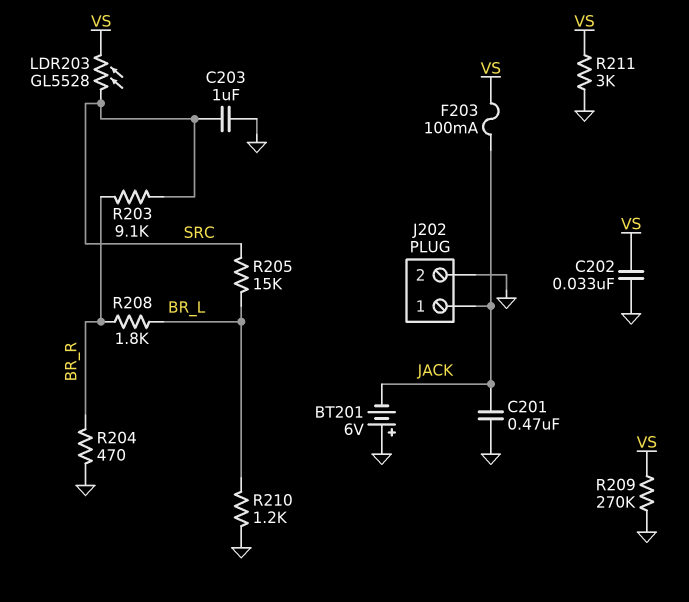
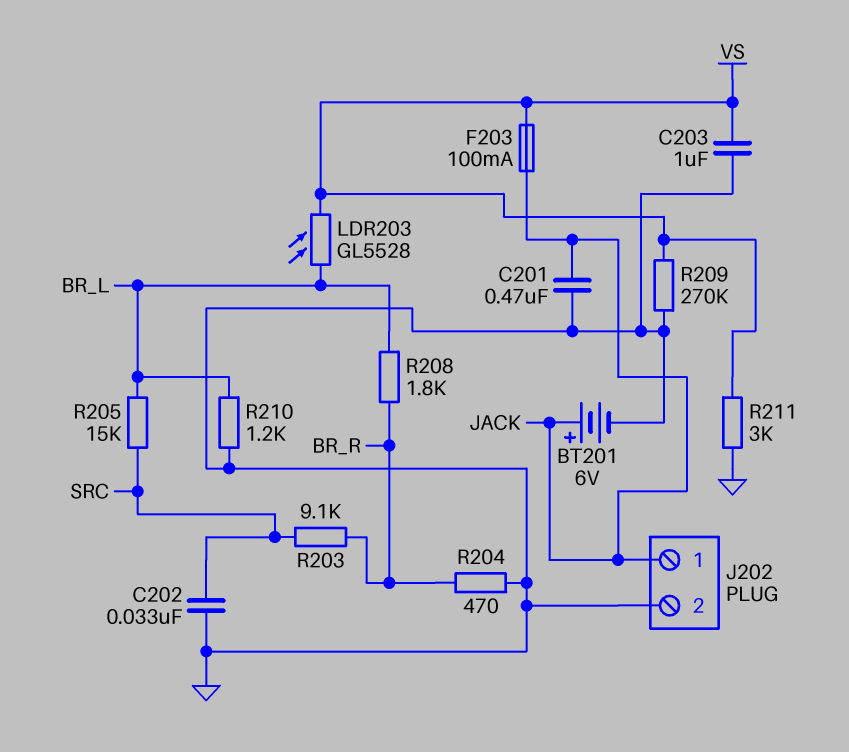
BT201: 6V (plus GND, minus JACK) -> 6V (plus JACK, minus GND)
C202: 33nF (GND, VS) -> 33nF (GND, SRC)
C203: 1uF (GND, SRC) -> 1uF (GND, VS)
LDR203: GL5528 (SRC, VS) -> GL5528 (BR_L, VS)

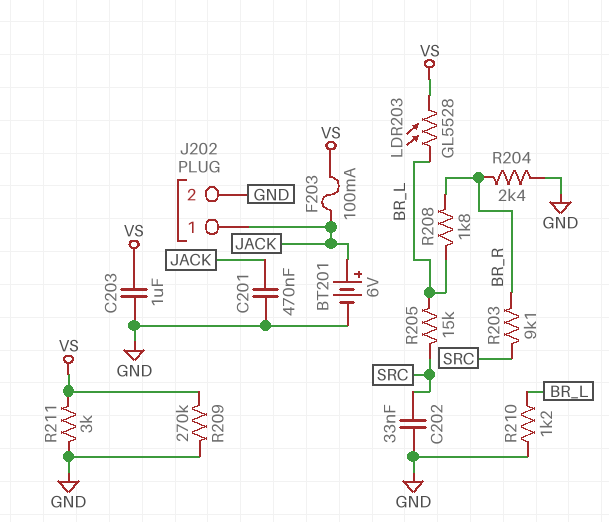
R204: 470 (BR_R, GND) -> 2.4k (BR_R, GND)

